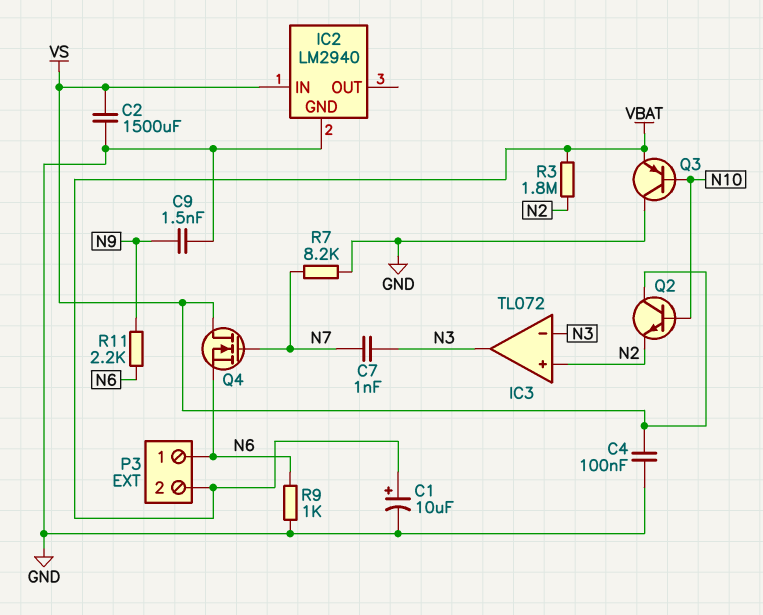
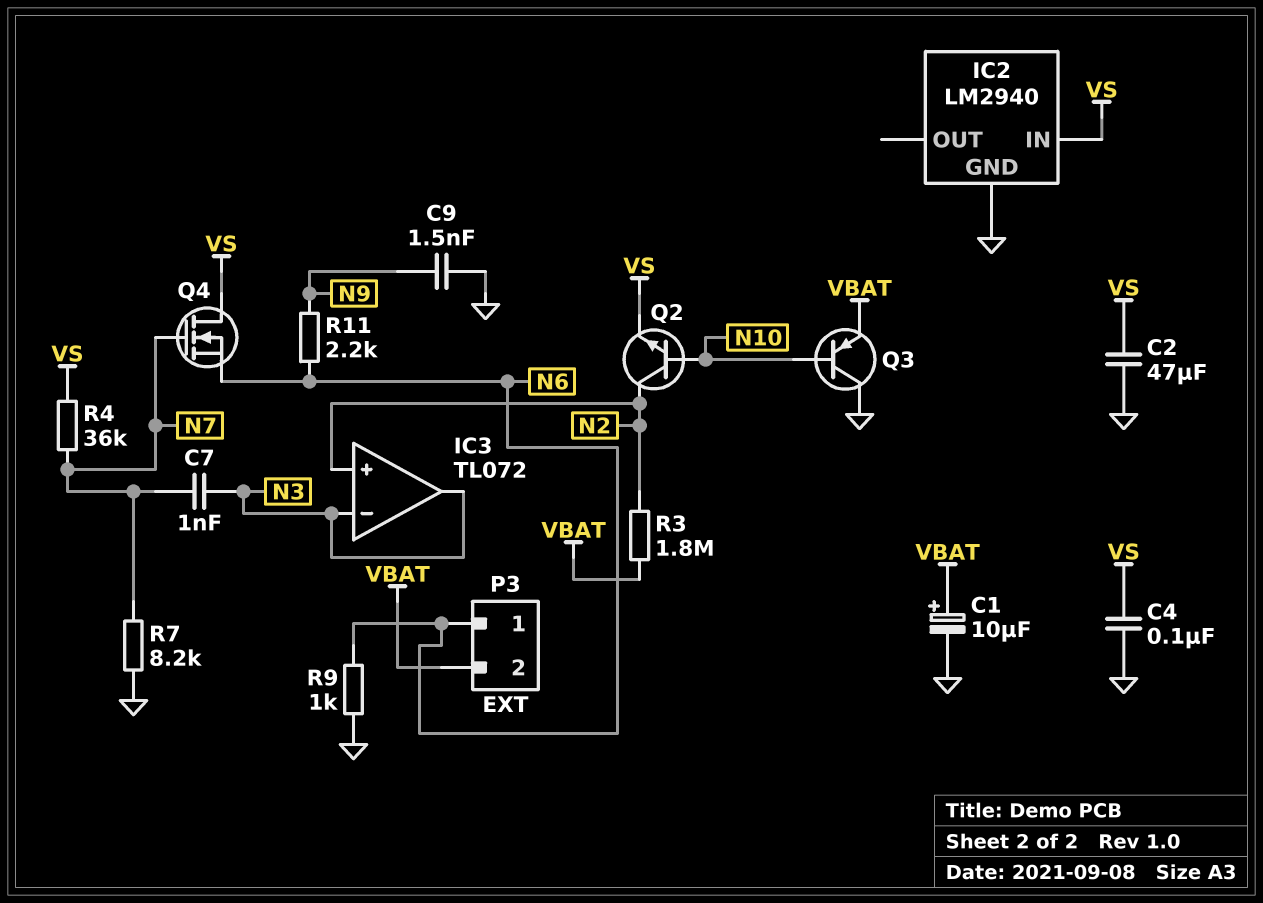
C2: 1500uF (GND, VS) -> 47uF (GND, VS)
Q2: NPN (B N10, C VS, E N2) -> NPN (B N10, C N2, E VS)
R4: none -> 36k (N7, VS)

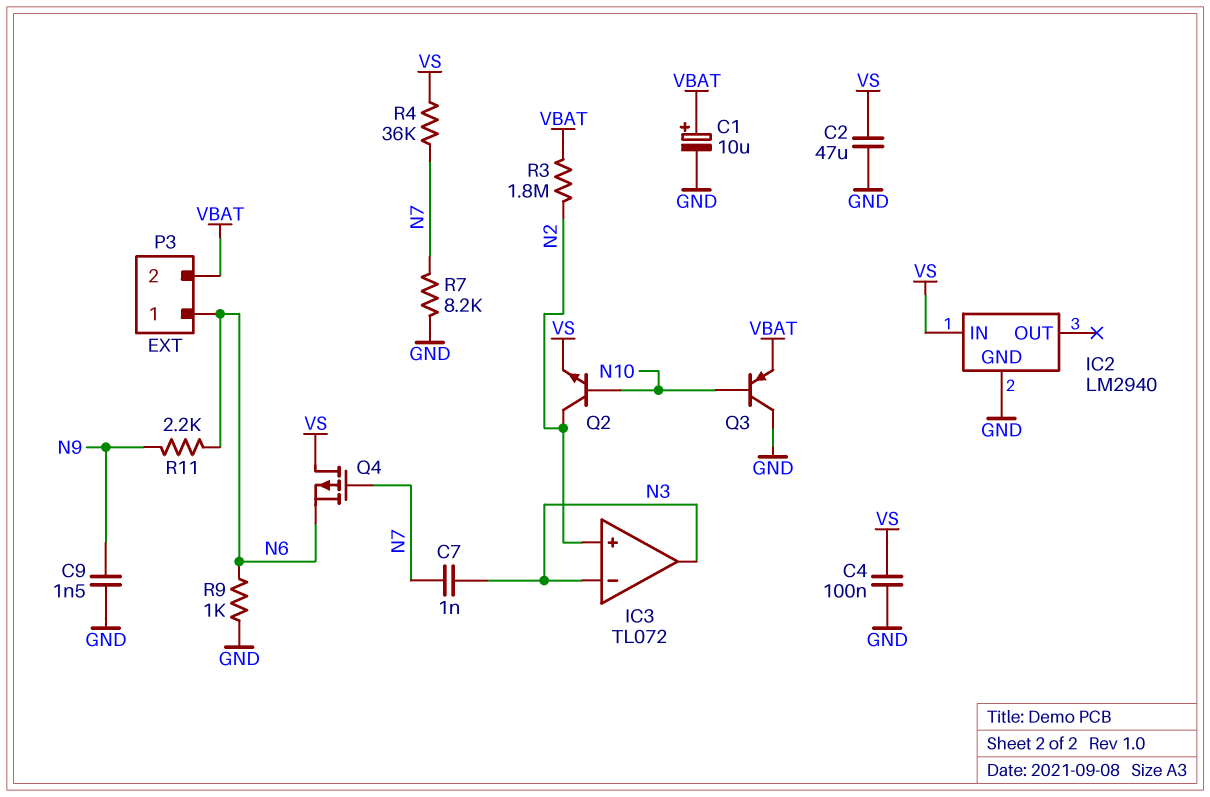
Q4: NMOS (G N7, D VS, S N6) -> PMOS (G N7, D VS, S N6)

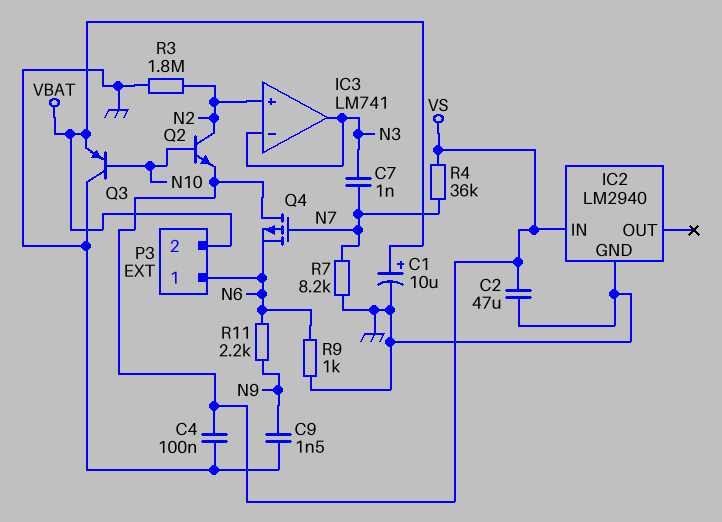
IC3: TL072 -> LM741
R3: 1.8M (N2, VBAT) -> 1.8M (GND, N2)

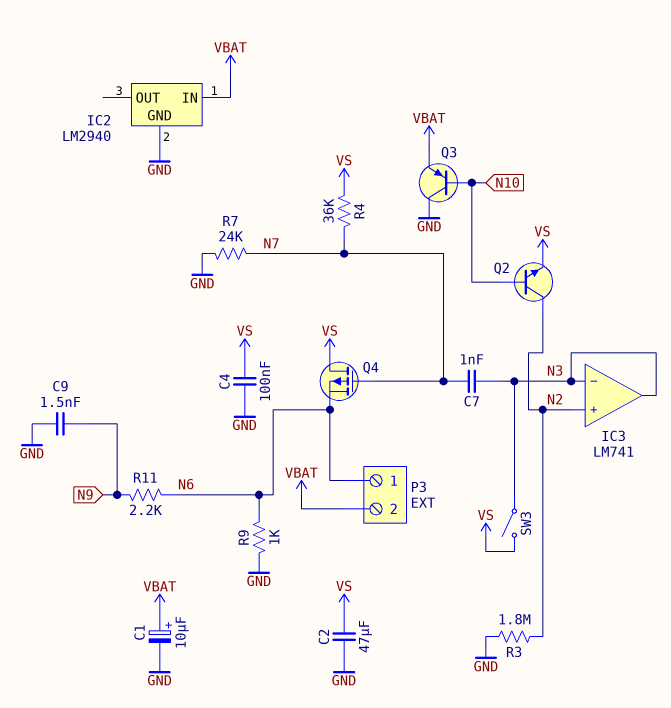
IC2 pin IN: VS -> VBAT
R7: 8.2k (GND, N7) -> 24k (GND, N7)
SW3: none -> switch (N3, VS)

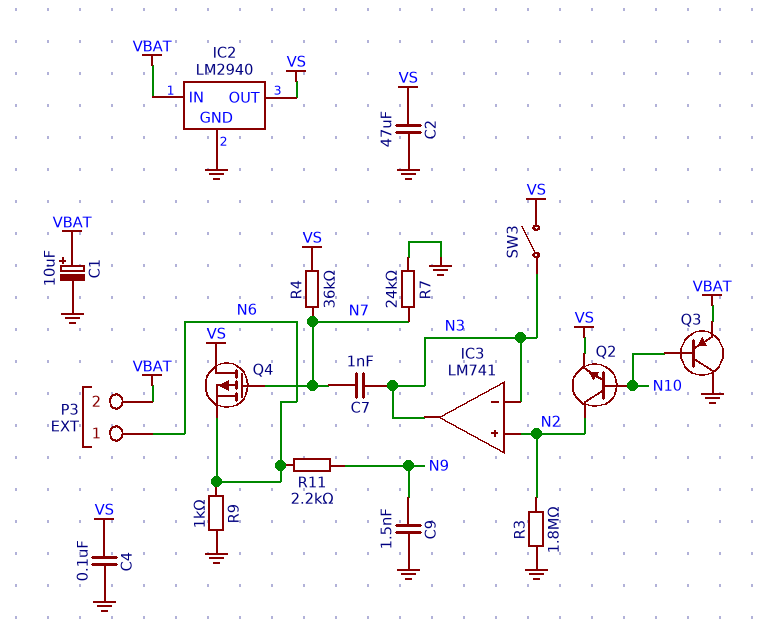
IC2 pin OUT: none -> VS

